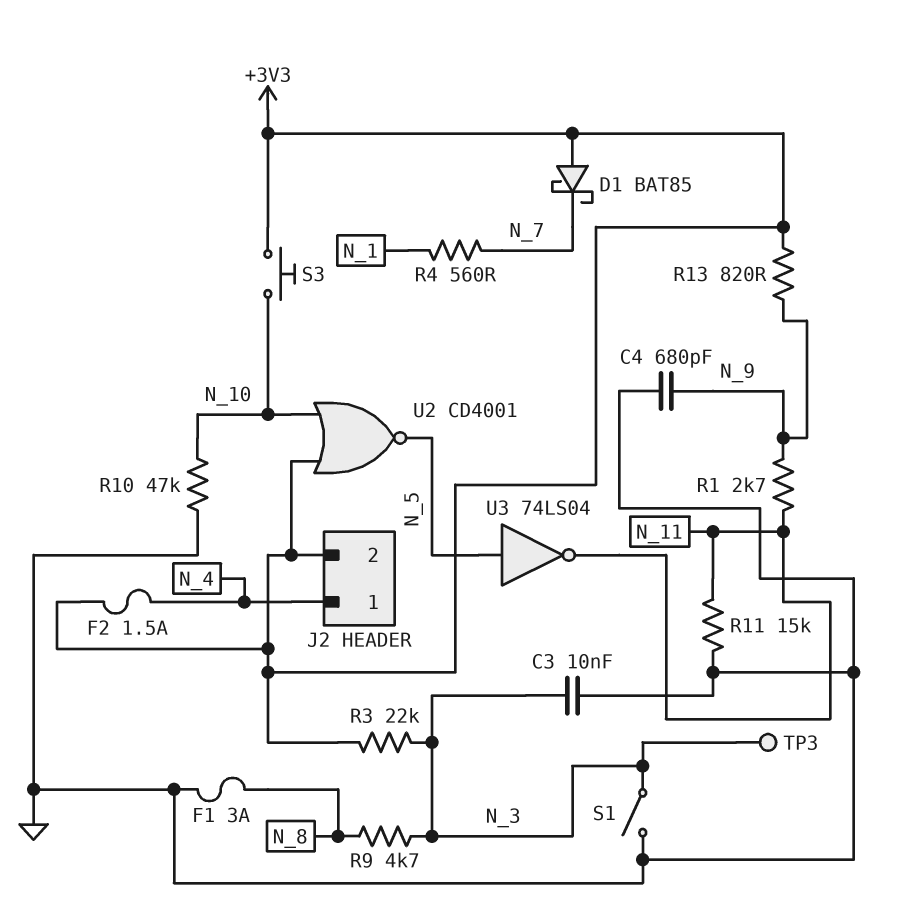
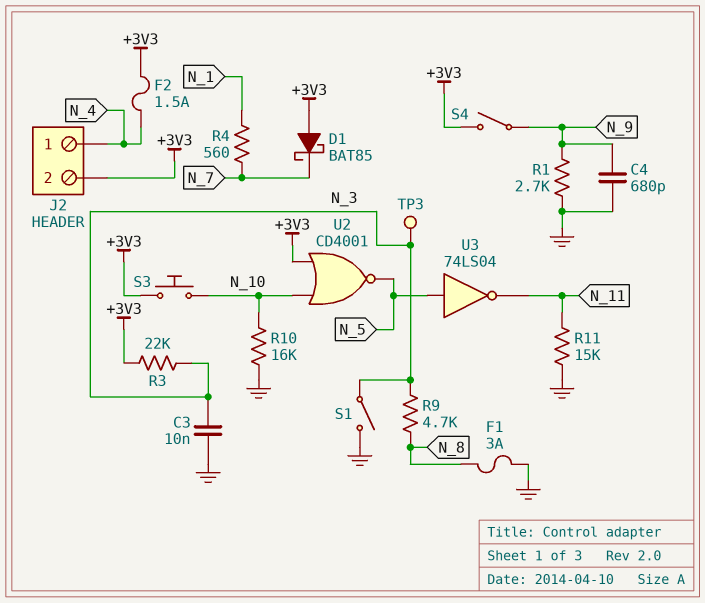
R1: 2.7k (N_9, N_11) -> 2.7k (GND, N_9)
R10: 47k (GND, N_10) -> 16k (GND, N_10)
R13: 820 (+3V3, N_9) -> none
S4: none -> switch (+3V3, N_9)

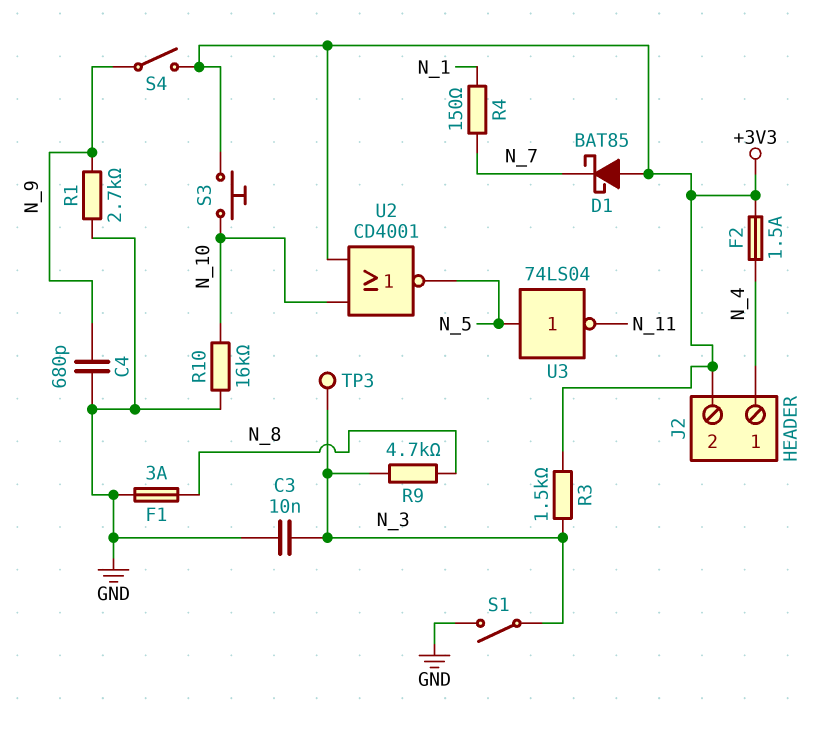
R3: 22k (+3V3, N_3) -> 1.5k (+3V3, N_3)
R4: 560 (N_1, N_7) -> 150 (N_1, N_7)
R11: 15k (GND, N_11) -> none

